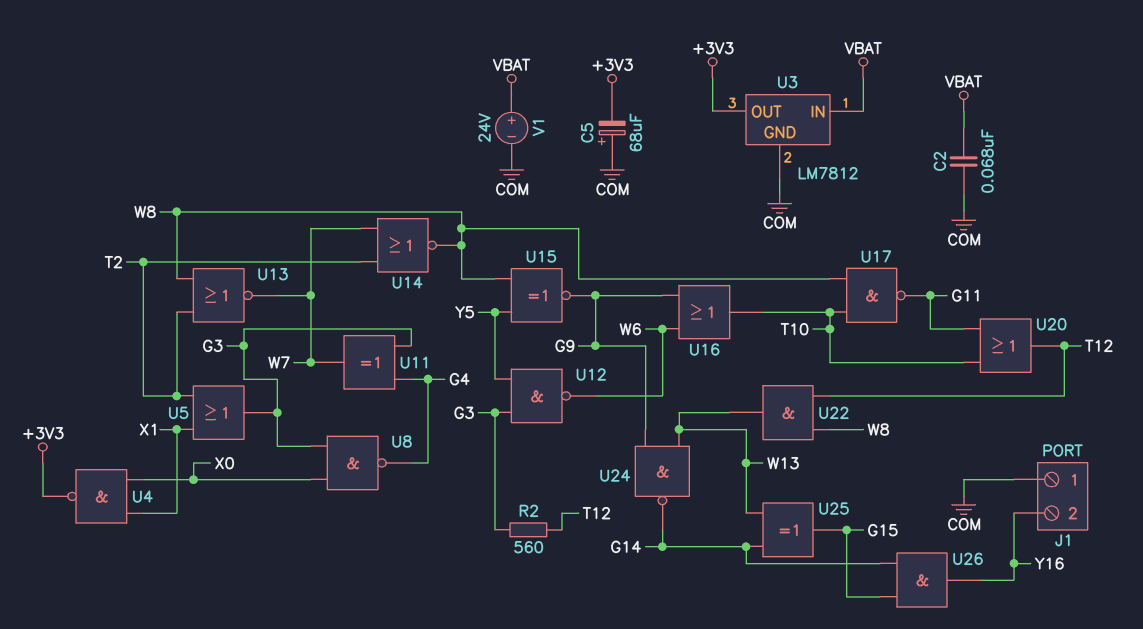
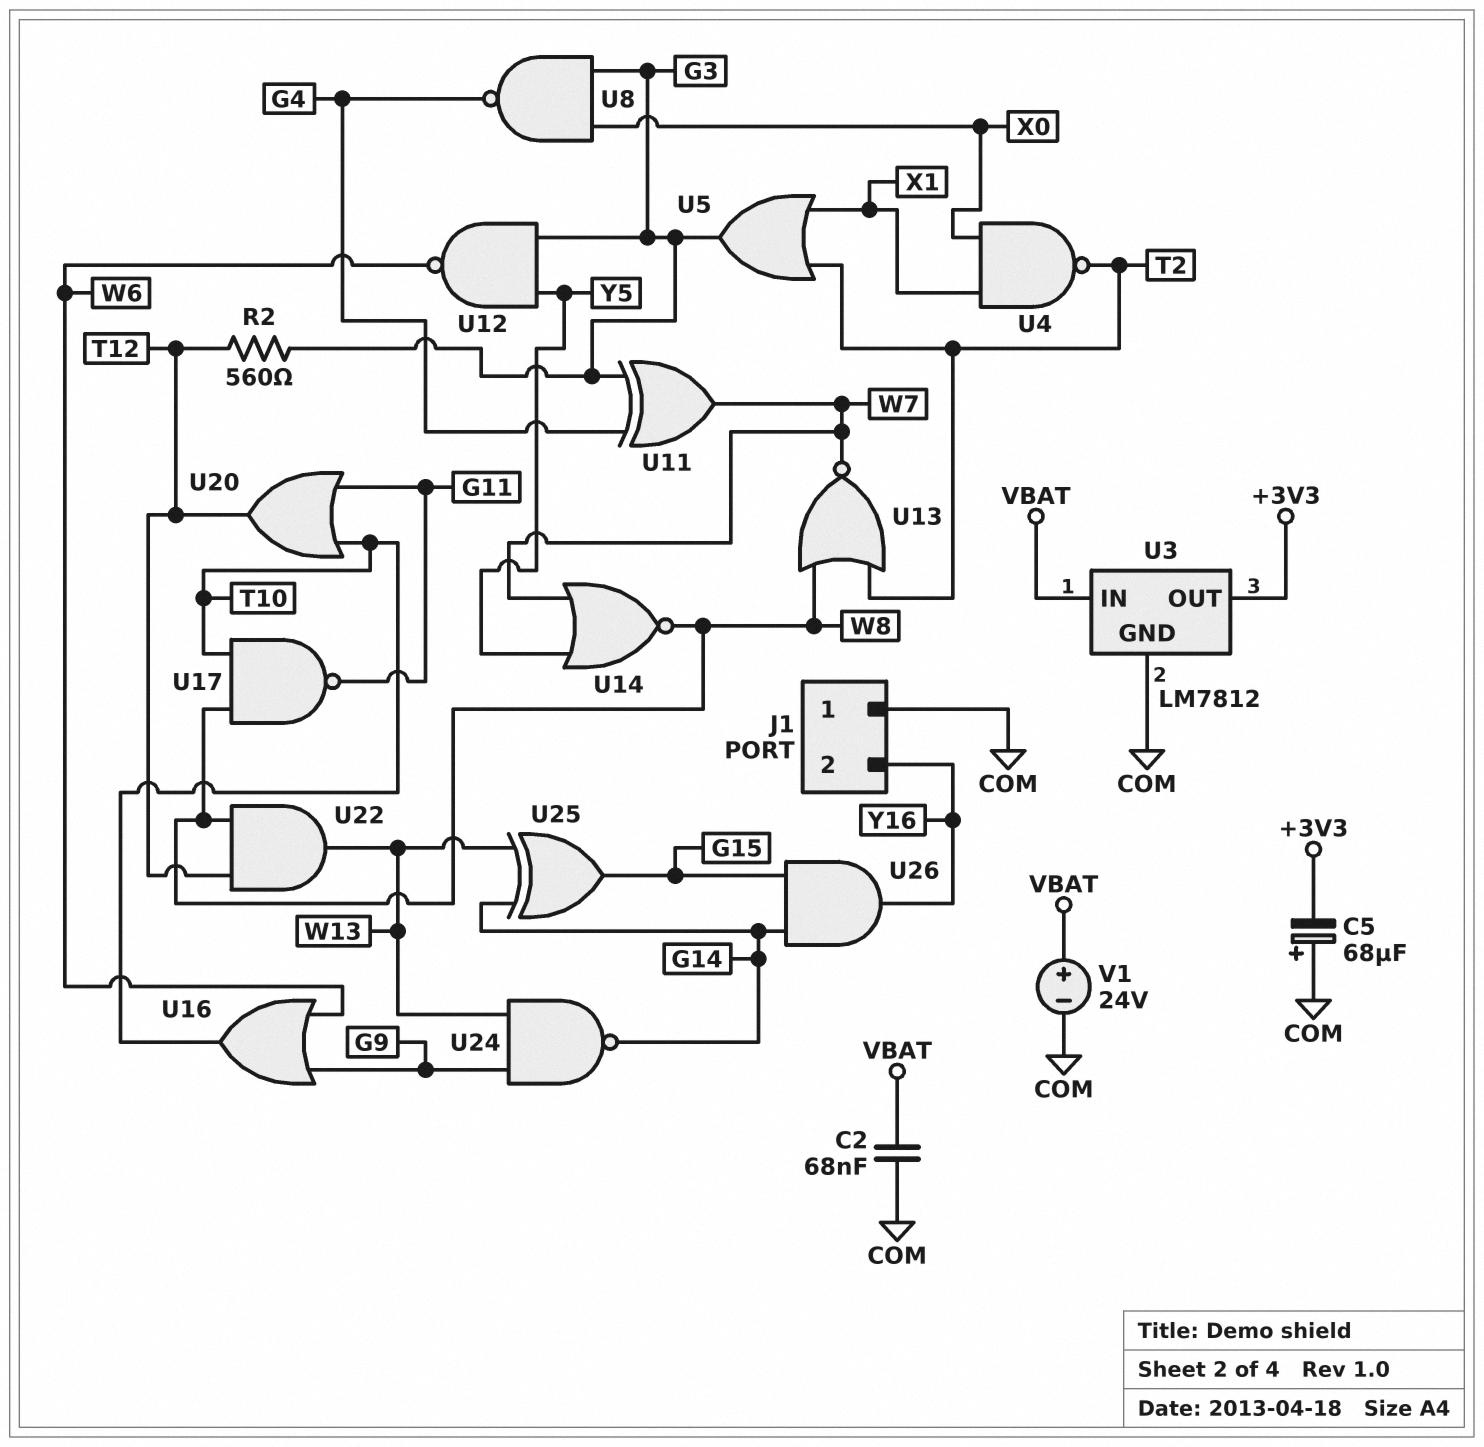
U4: NAND (in X0, in X1, out +3V3) -> NAND (in X0, in X1, out T2)
U14: NOR (in T2, in W7, out W8) -> NOR (in W7, in Y5, out W8)
U15: XNOR (in W8, in Y5, out G9) -> none

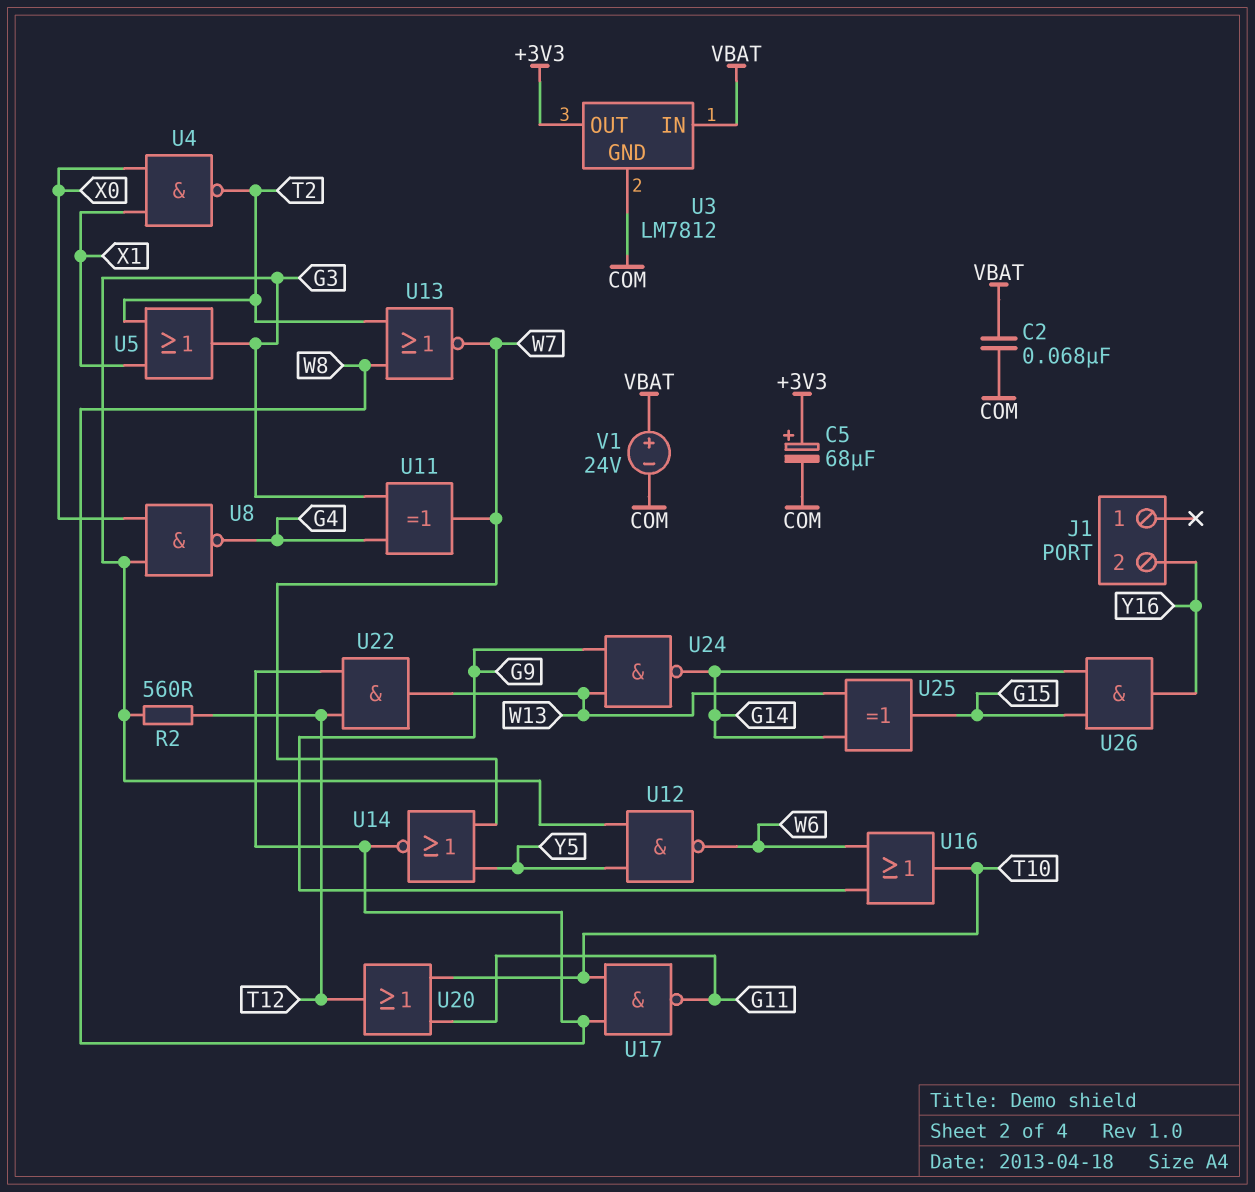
C5: 68uF (plus COM, minus +3V3) -> 68uF (plus +3V3, minus COM)
J1 pin 1: COM -> none

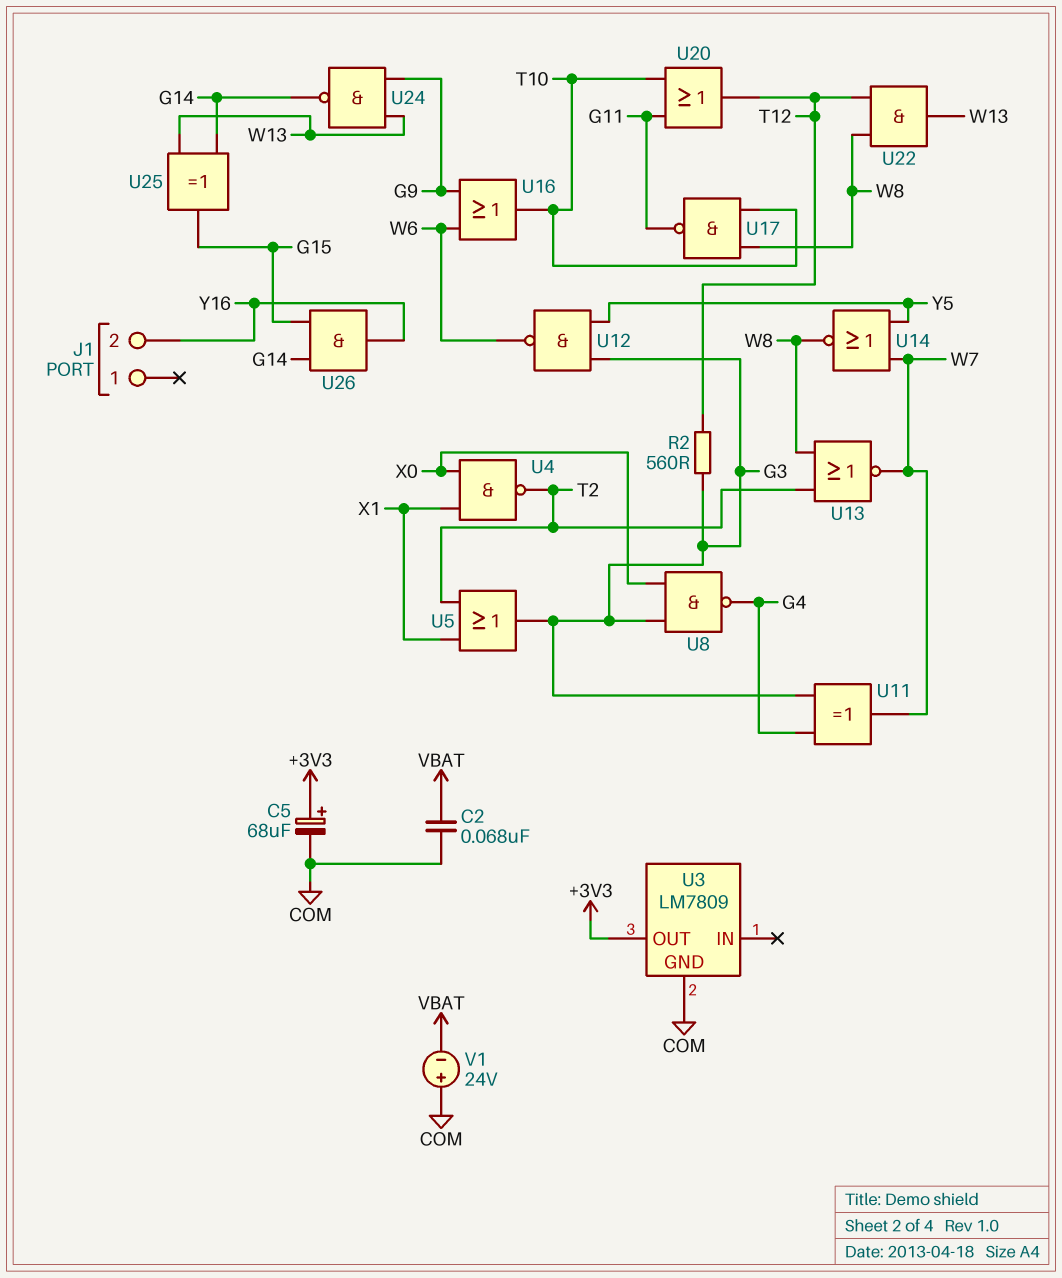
U3: LM7812 -> LM7809
U3 pin IN: VBAT -> none
V1: 24V (plus VBAT, minus COM) -> 24V (plus COM, minus VBAT)

